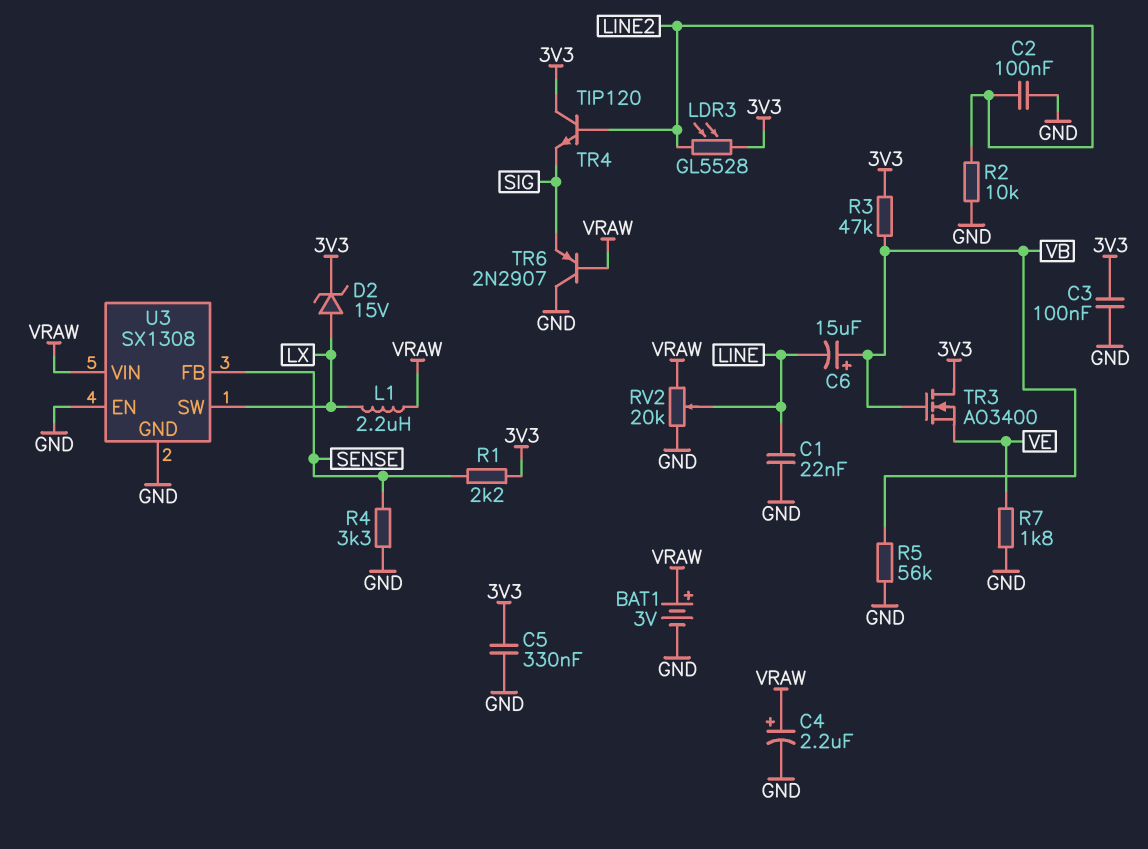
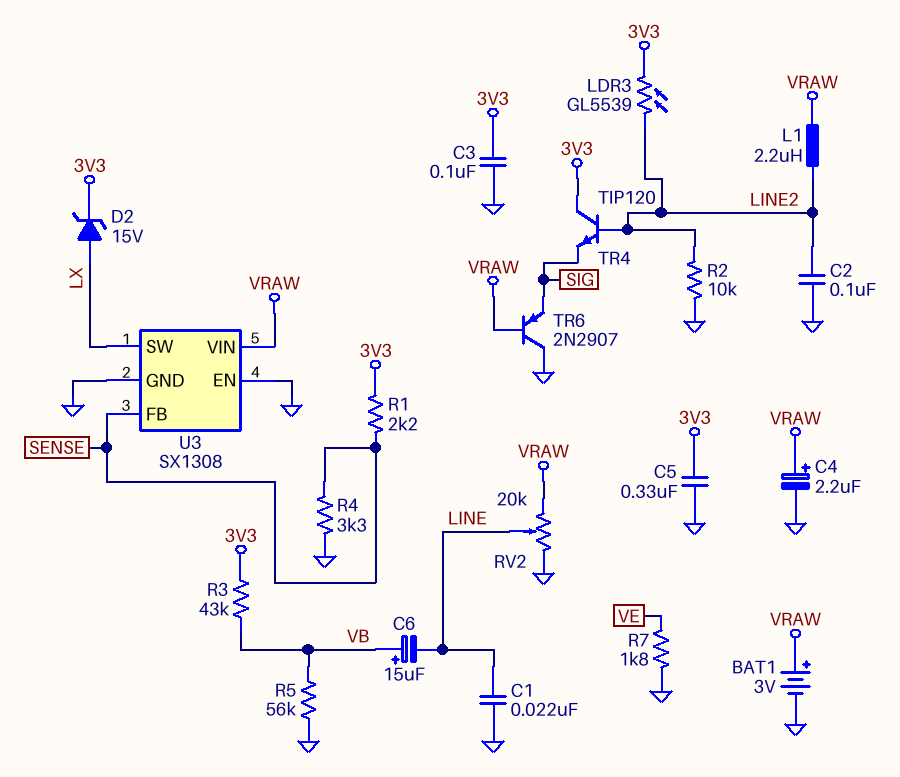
L1: 2.2uH (LX, VRAW) -> 2.2uH (LINE2, VRAW)
LDR3: GL5528 (3V3, LINE2) -> GL5539 (3V3, LINE2)
R3: 47k (3V3, VB) -> 43k (3V3, VB)
TR3: NMOS AO3400 (G VB, D 3V3, S VE) -> none

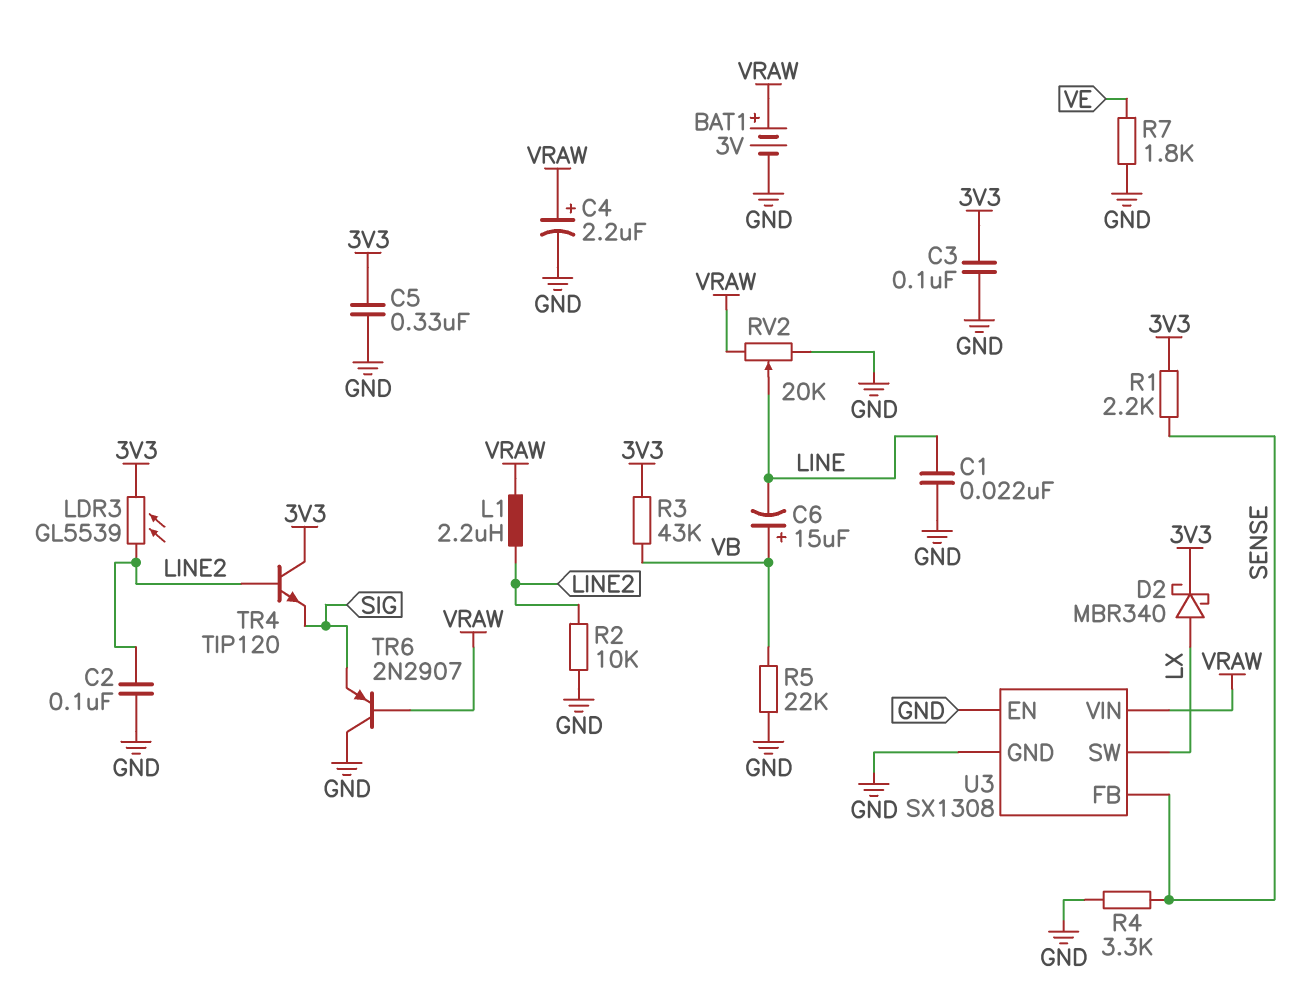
D2: zener 15V (A LX, K 3V3) -> schottky MBR340 (A LX, K 3V3)
R5: 56k (GND, VB) -> 22k (GND, VB)

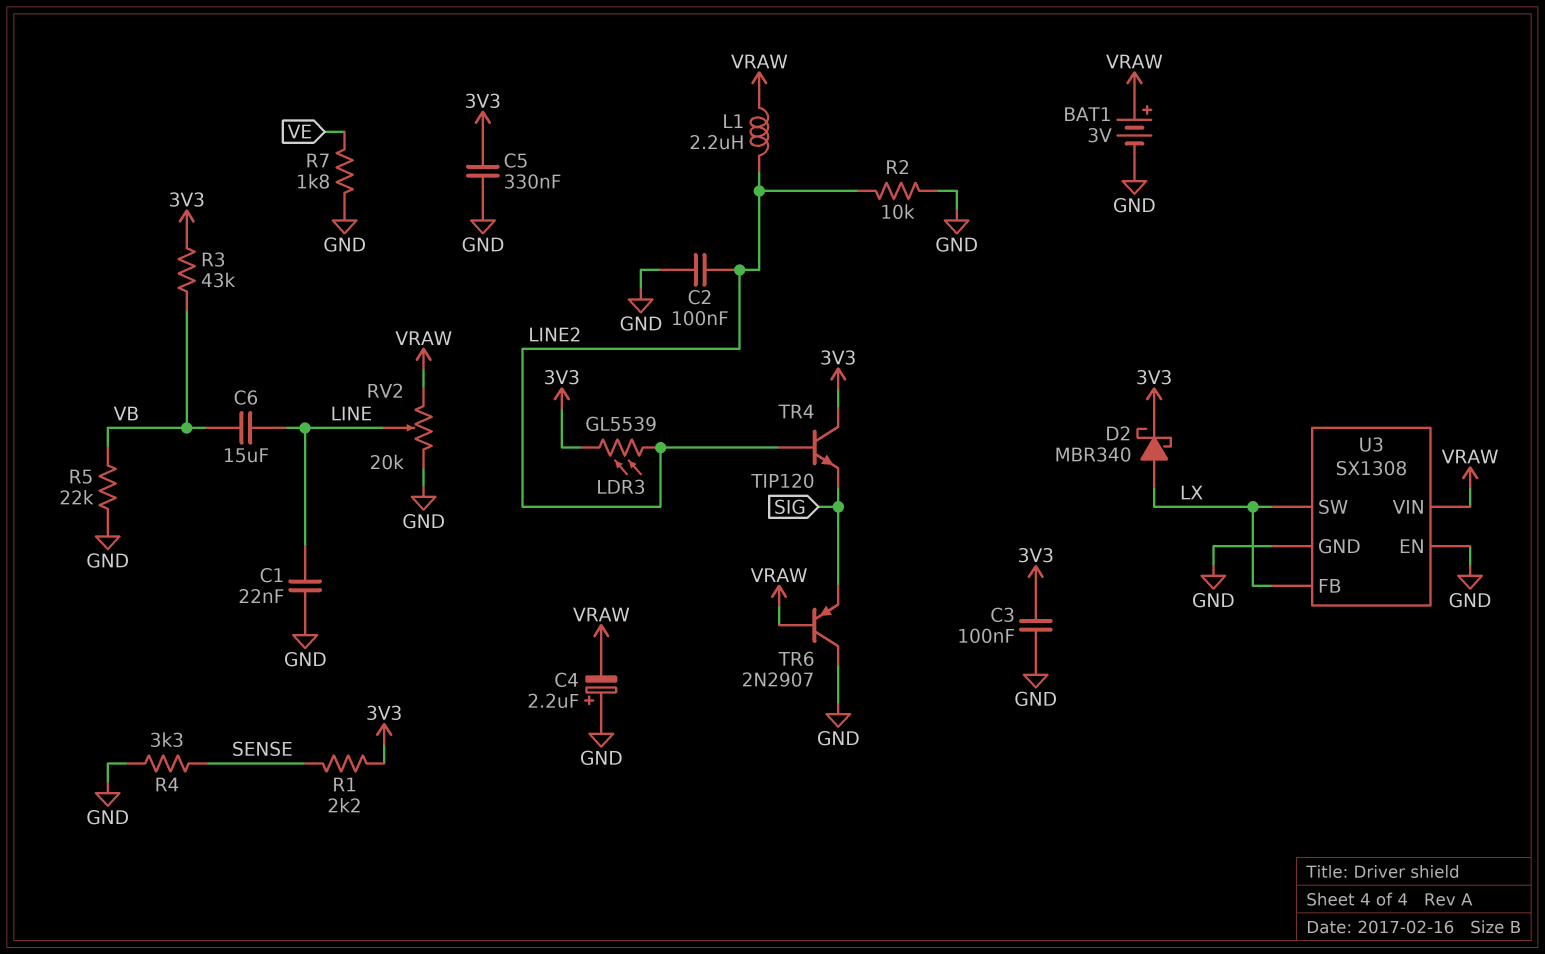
C4: 2.2uF (plus VRAW, minus GND) -> 2.2uF (plus GND, minus VRAW)
C6: 15uF (plus VB, minus LINE) -> 15uF (LINE, VB)
U3 pin FB: SENSE -> LX

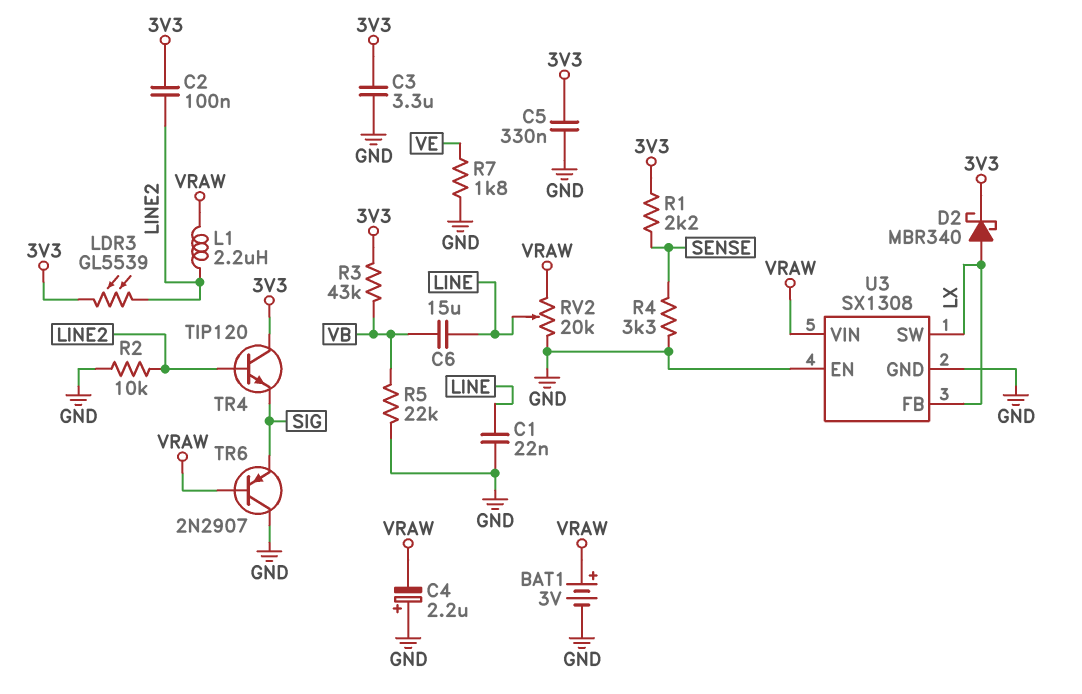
C2: 100nF (GND, LINE2) -> 100nF (3V3, LINE2)
C3: 100nF (3V3, GND) -> 3.3uF (3V3, GND)

